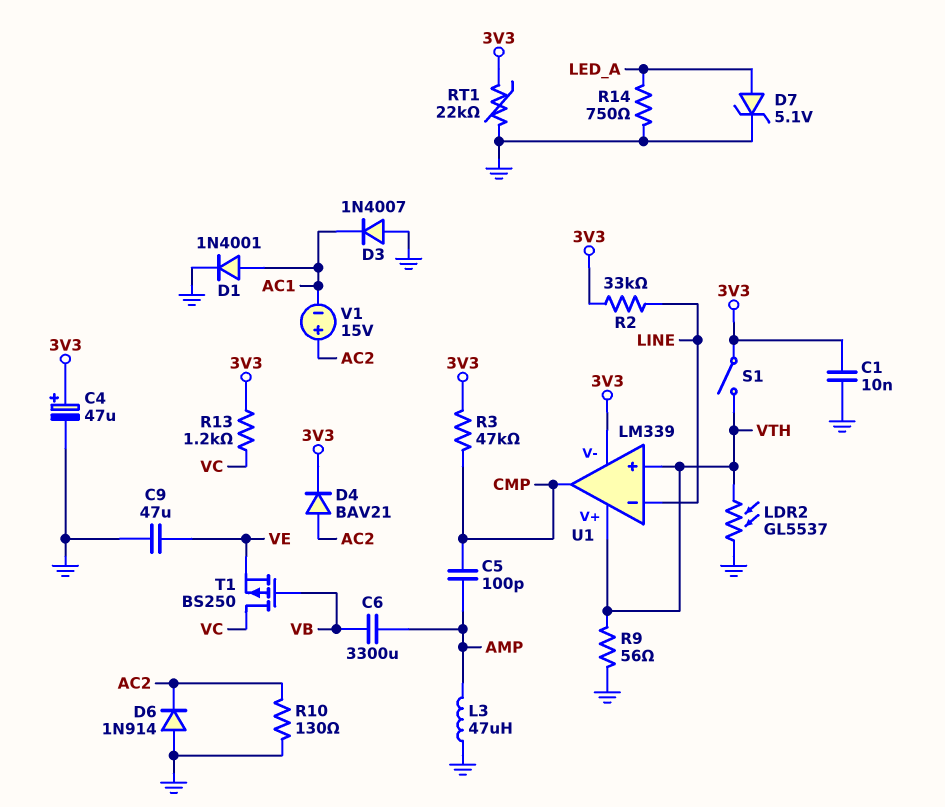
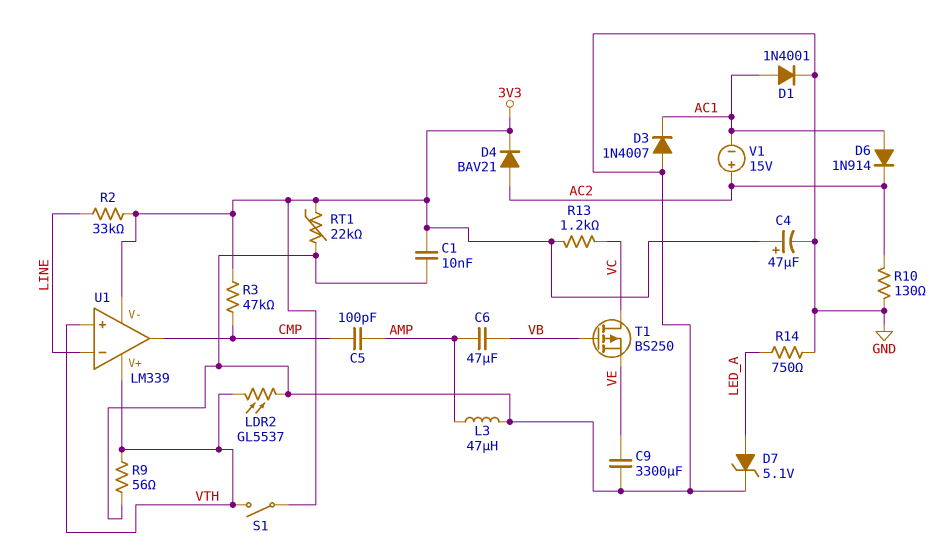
C6: 3300uF (AMP, VB) -> 47uF (AMP, VB)
C9: 47uF (GND, VE) -> 3300uF (GND, VE)
D6: diode 1N914 (A GND, K AC2) -> diode 1N914 (A AC1, K AC2)

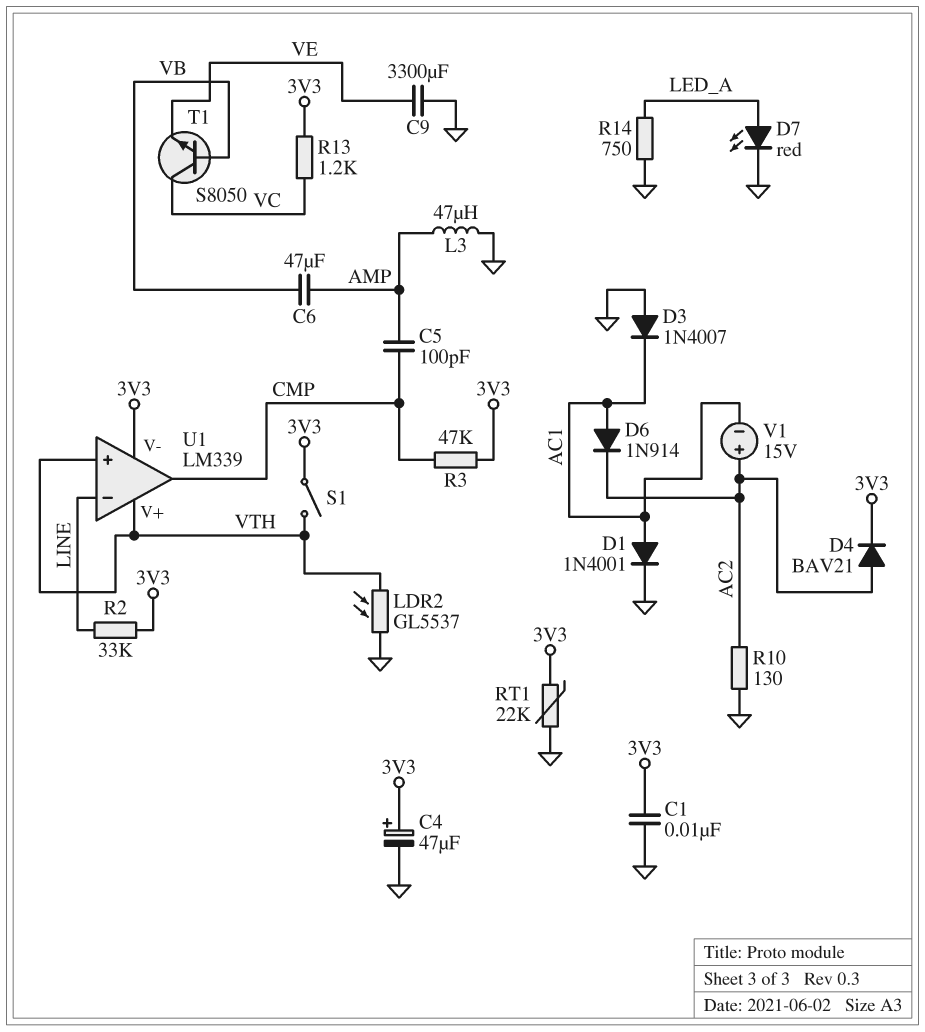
D7: zener 5.1V (A LED_A, K GND) -> LED red (A LED_A, K GND)
R9: 56 (GND, VTH) -> none
T1: PMOS BS250 (G VB, D VC, S VE) -> NPN S8050 (B VB, C VC, E VE)

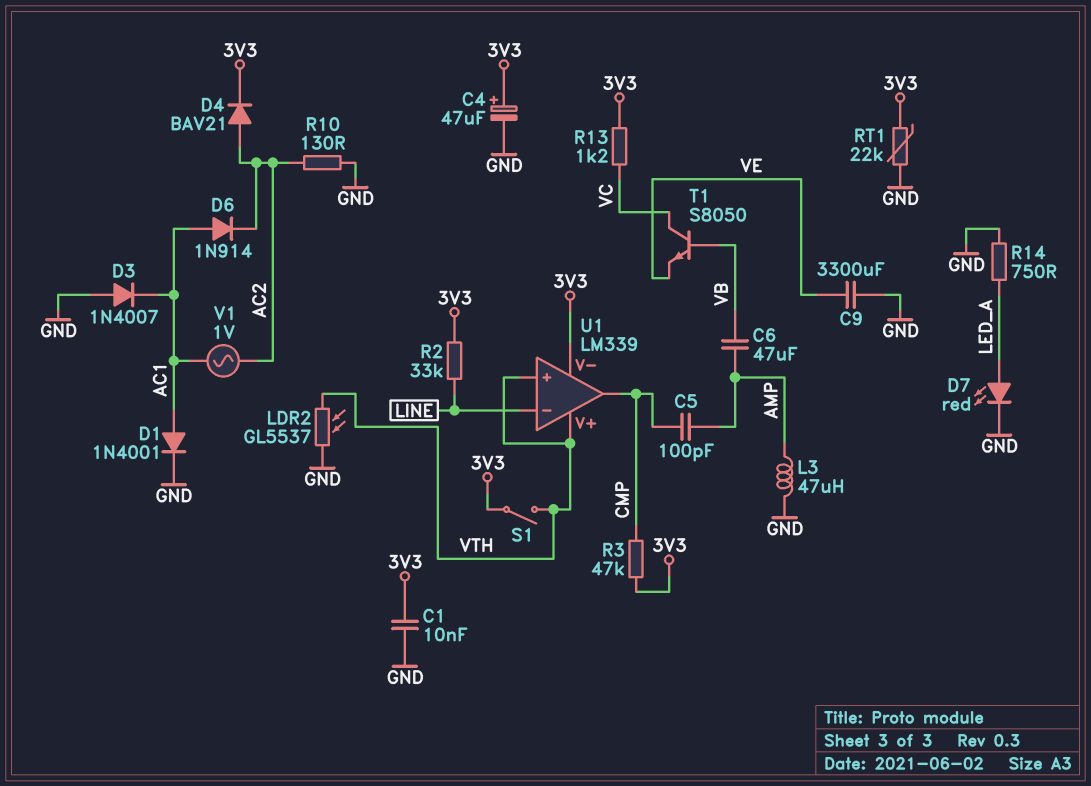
V1: 15V (plus AC2, minus AC1) -> AC 1V (AC1, AC2)

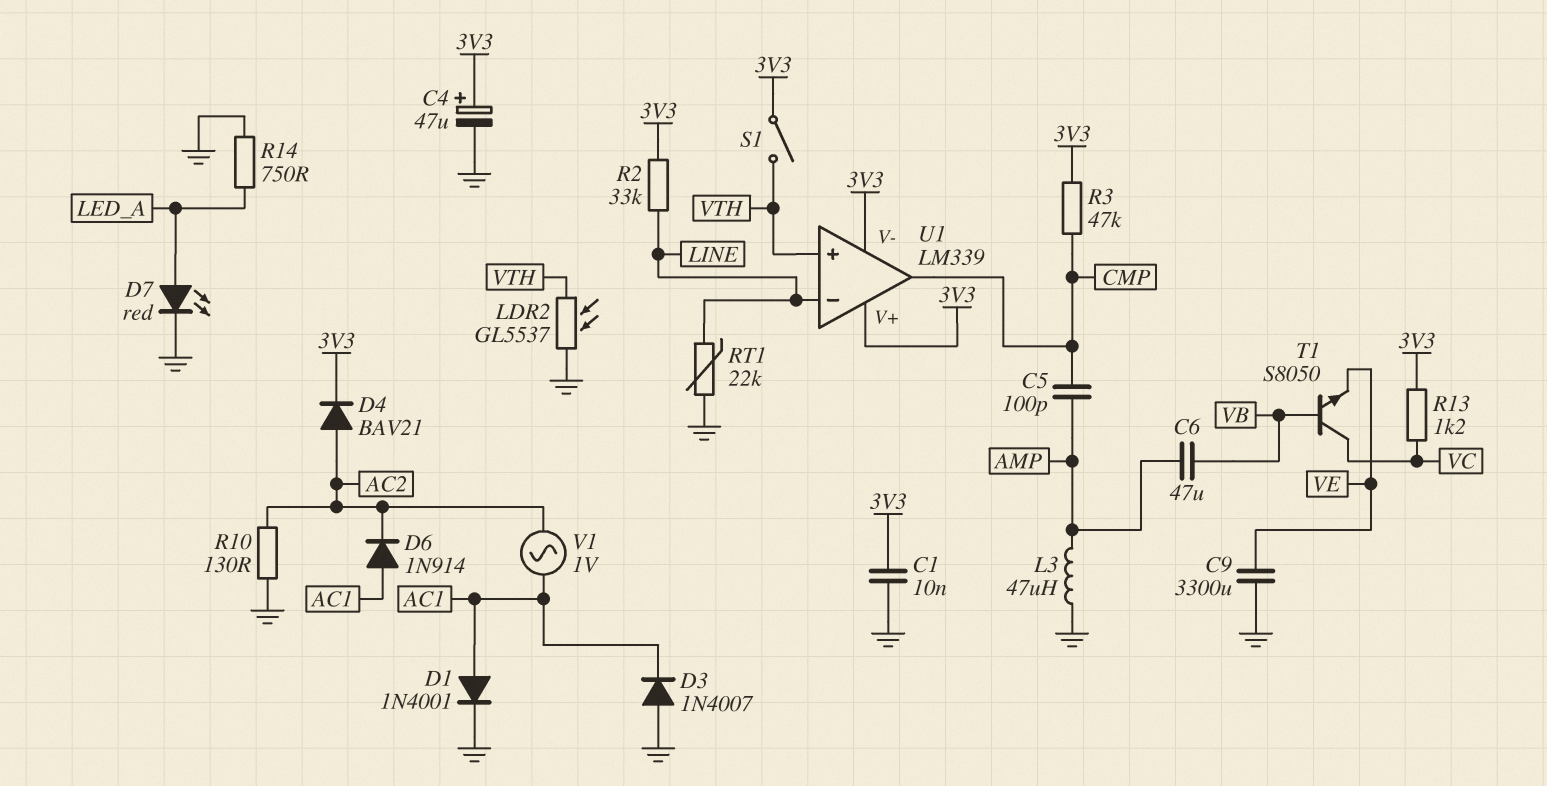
RT1: 22k (3V3, GND) -> 22k (GND, LINE)
U1 pin V+: VTH -> 3V3

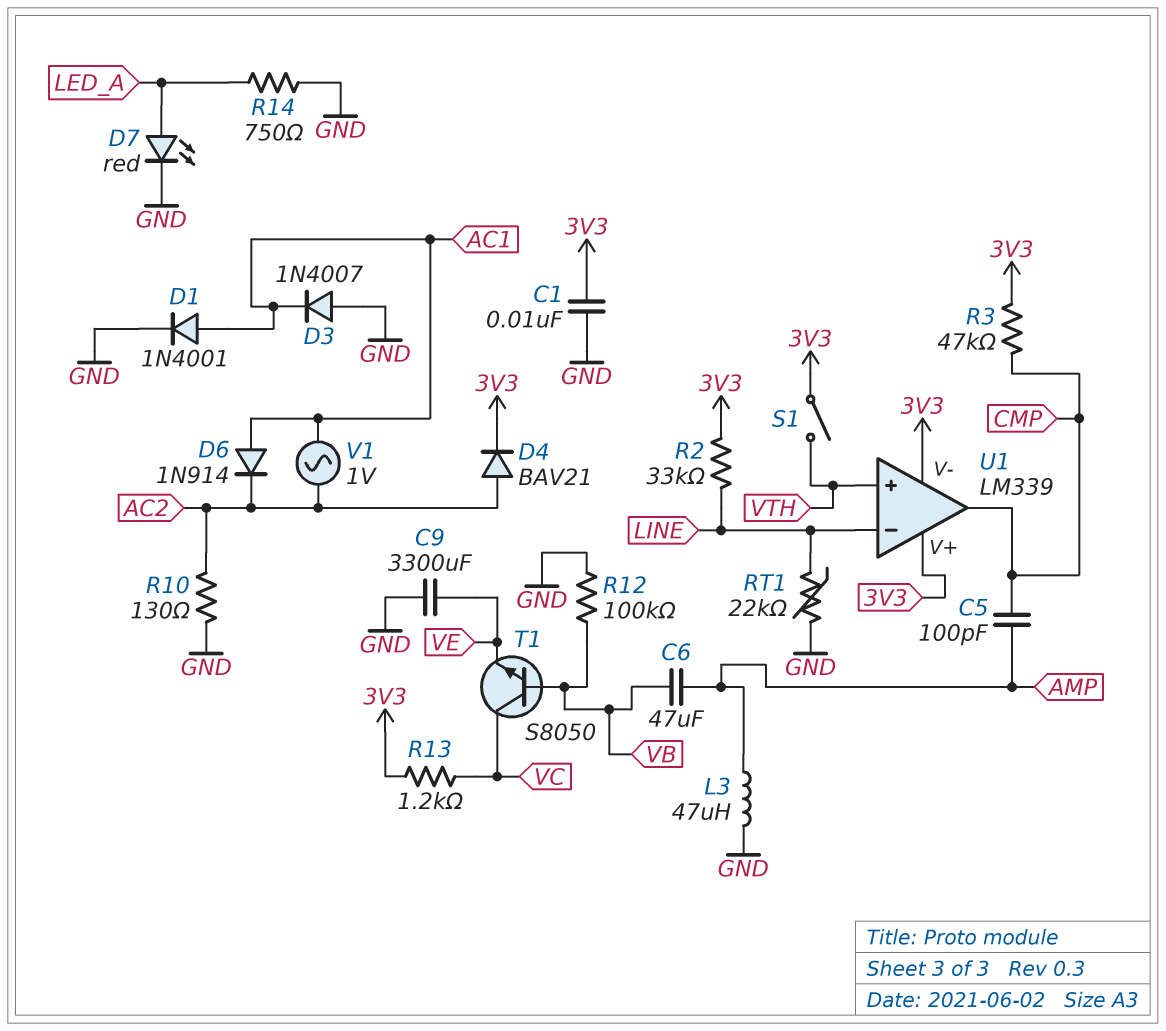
C4: 47uF (plus 3V3, minus GND) -> none
LDR2: GL5537 (GND, VTH) -> none
R12: none -> 100k (GND, VB)

